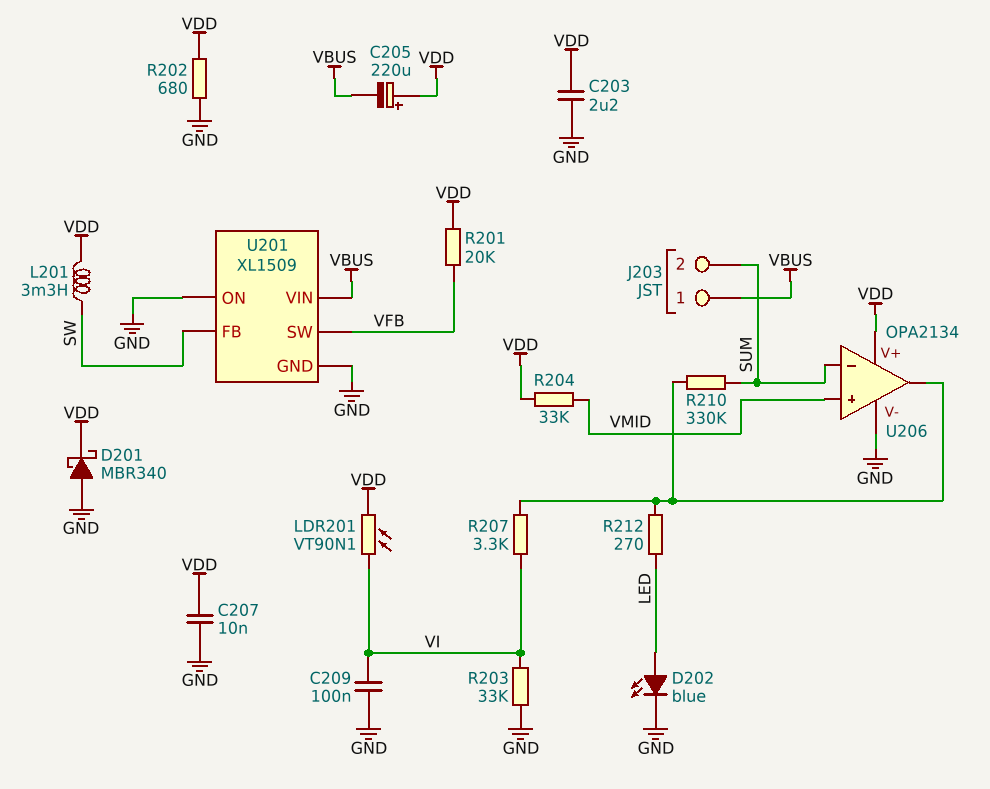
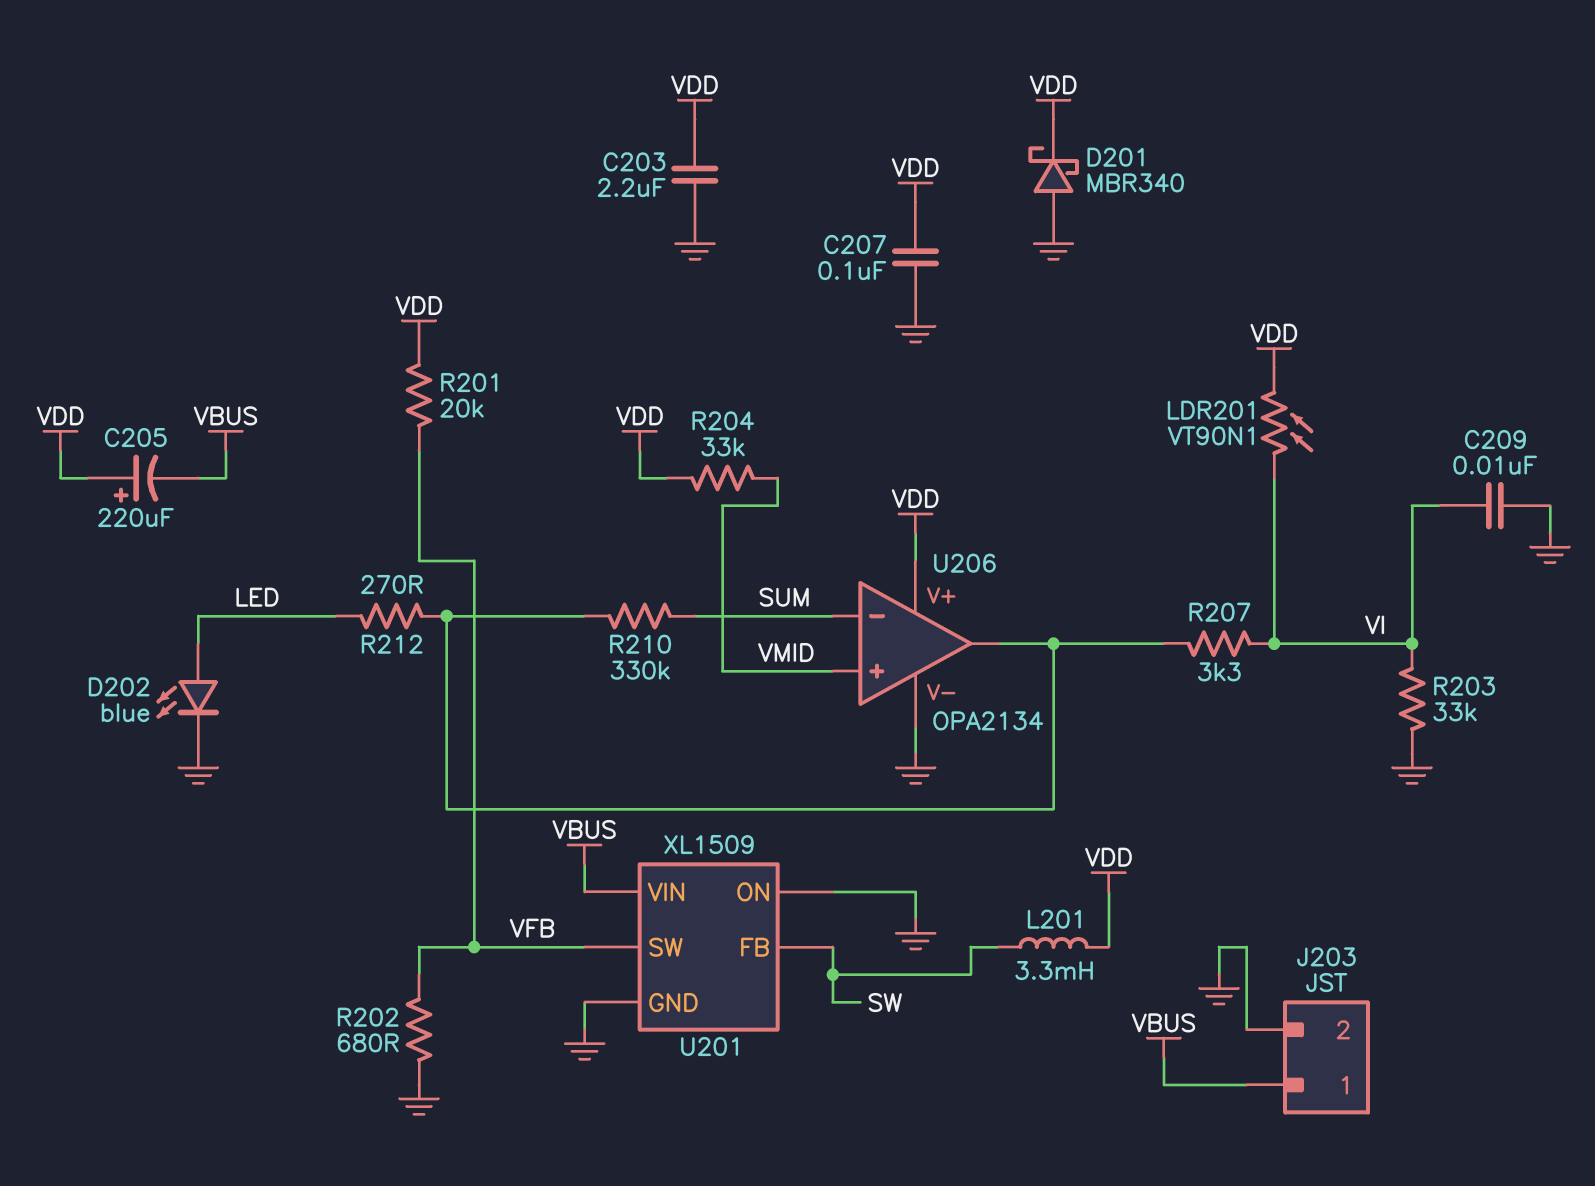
C207: 10nF (GND, VDD) -> 100nF (GND, VDD)
C209: 100nF (GND, VI) -> 10nF (GND, VI)
J203 pin 2: SUM -> GND
R202: 680 (GND, VDD) -> 680 (GND, VFB)

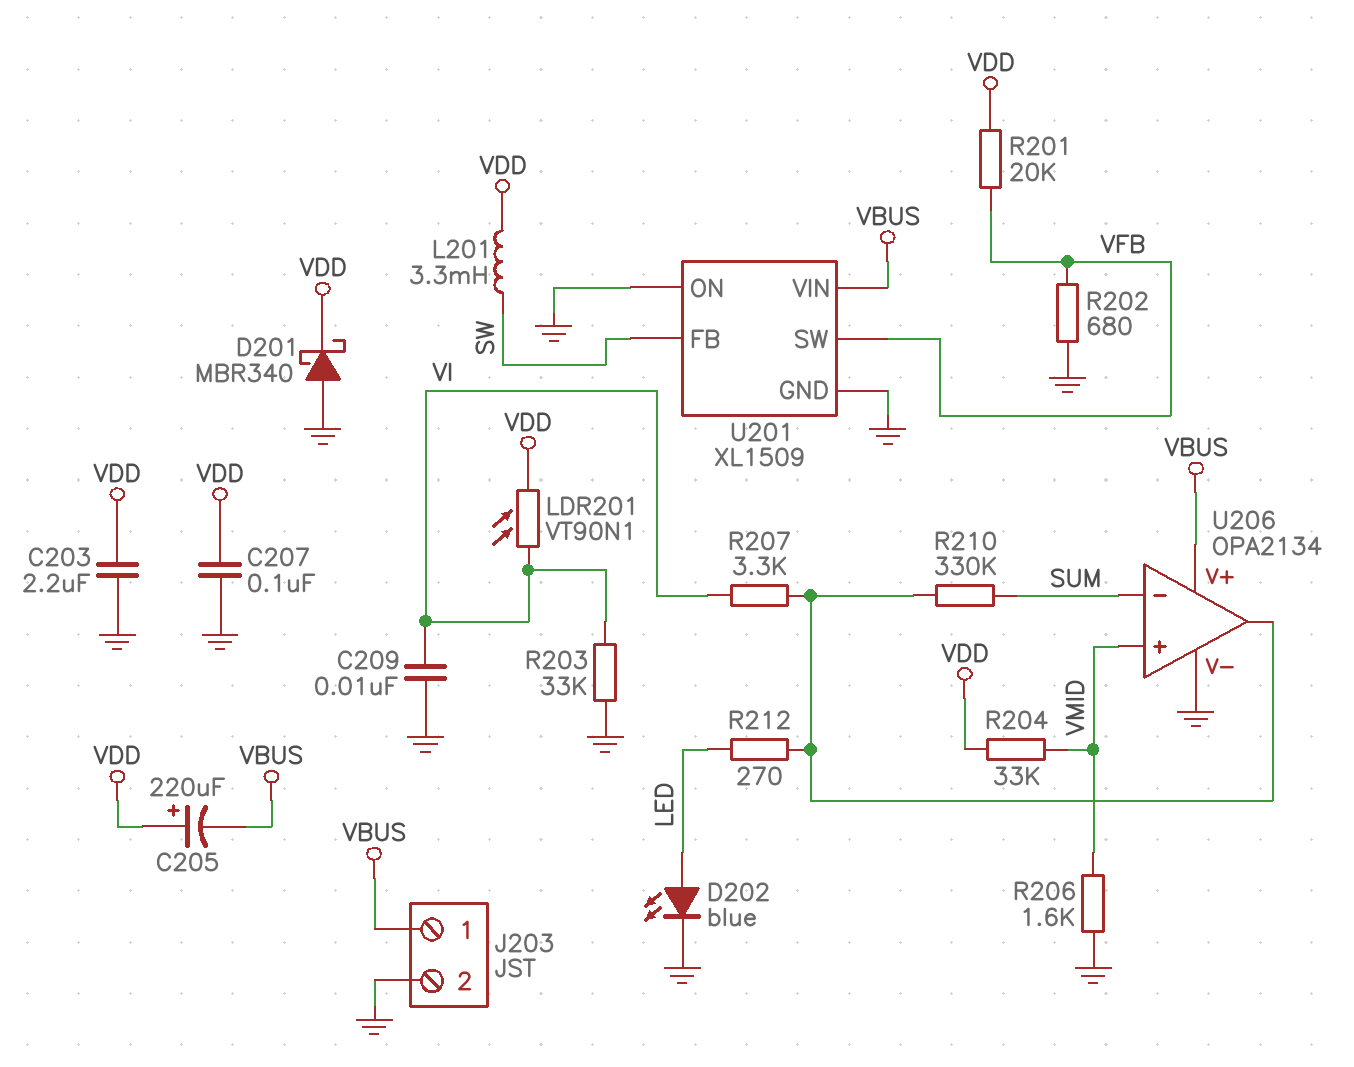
R206: none -> 1.6k (GND, VMID)
U206 pin V+: VDD -> VBUS

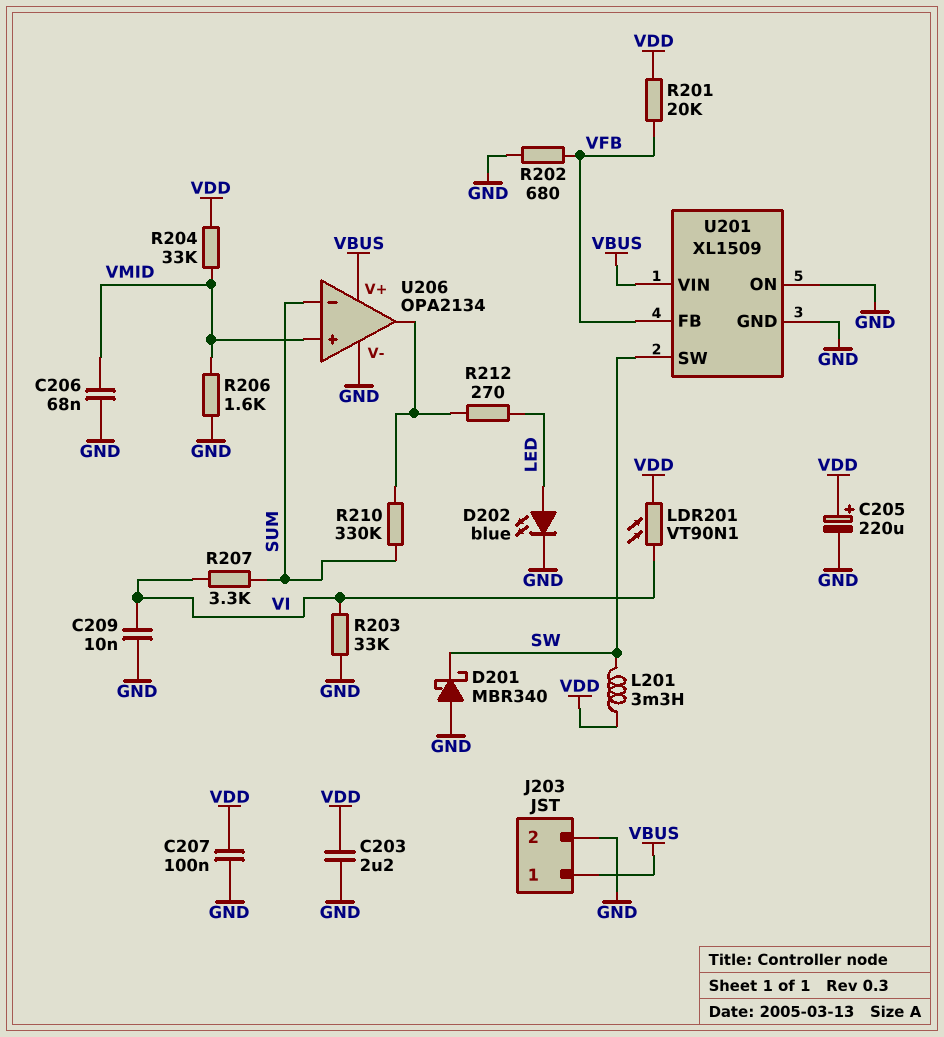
C205: 220uF (plus VDD, minus VBUS) -> 220uF (plus VDD, minus GND)
C206: none -> 68nF (GND, VMID)
D201: schottky MBR340 (A GND, K VDD) -> schottky MBR340 (A GND, K SW)
R207: 3.3k (U206/out, VI) -> 3.3k (SUM, VI)
U201 pin FB: SW -> VFB
U201 pin SW: VFB -> SW

